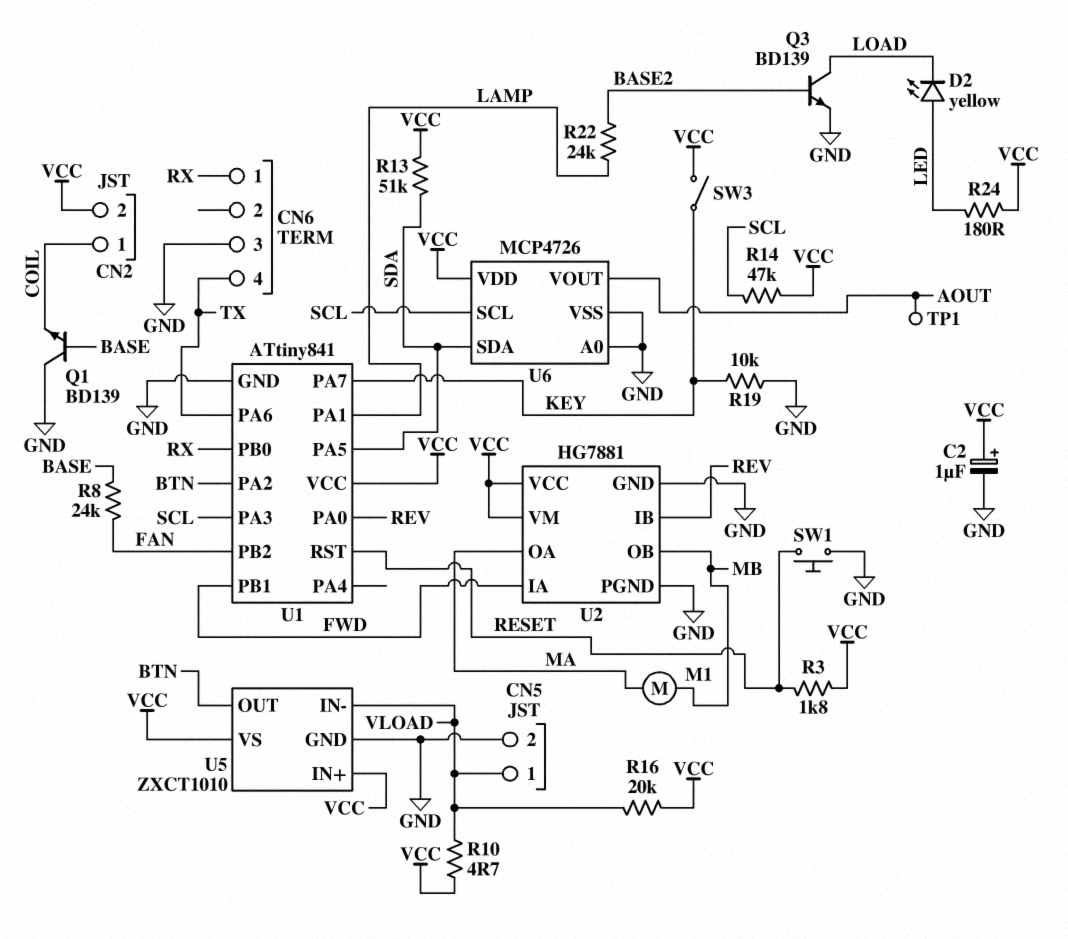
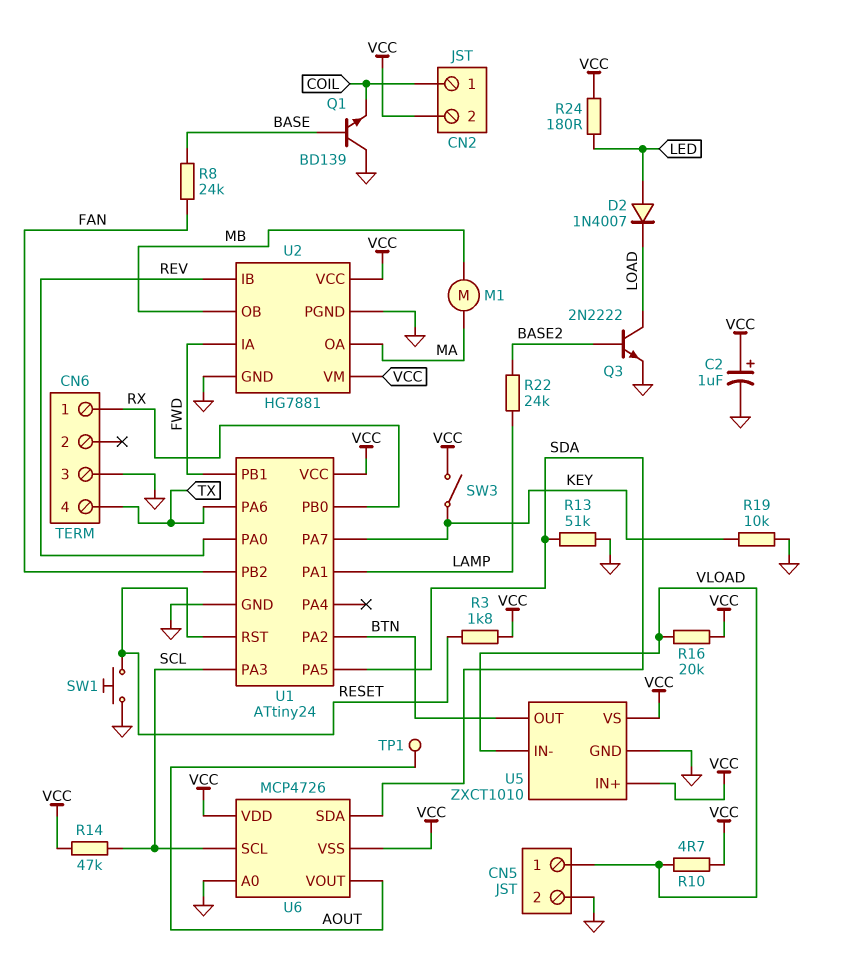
D2: LED yellow (A LED, K LOAD) -> diode 1N4007 (A LED, K LOAD)
Q3: NPN BD139 (B BASE2, C LOAD, E GND) -> NPN 2N2222 (B BASE2, C LOAD, E GND)
R13: 51k (SDA, VCC) -> 51k (GND, SDA)
U1: ATtiny841 -> ATtiny24
U6 pin VSS: GND -> VCC

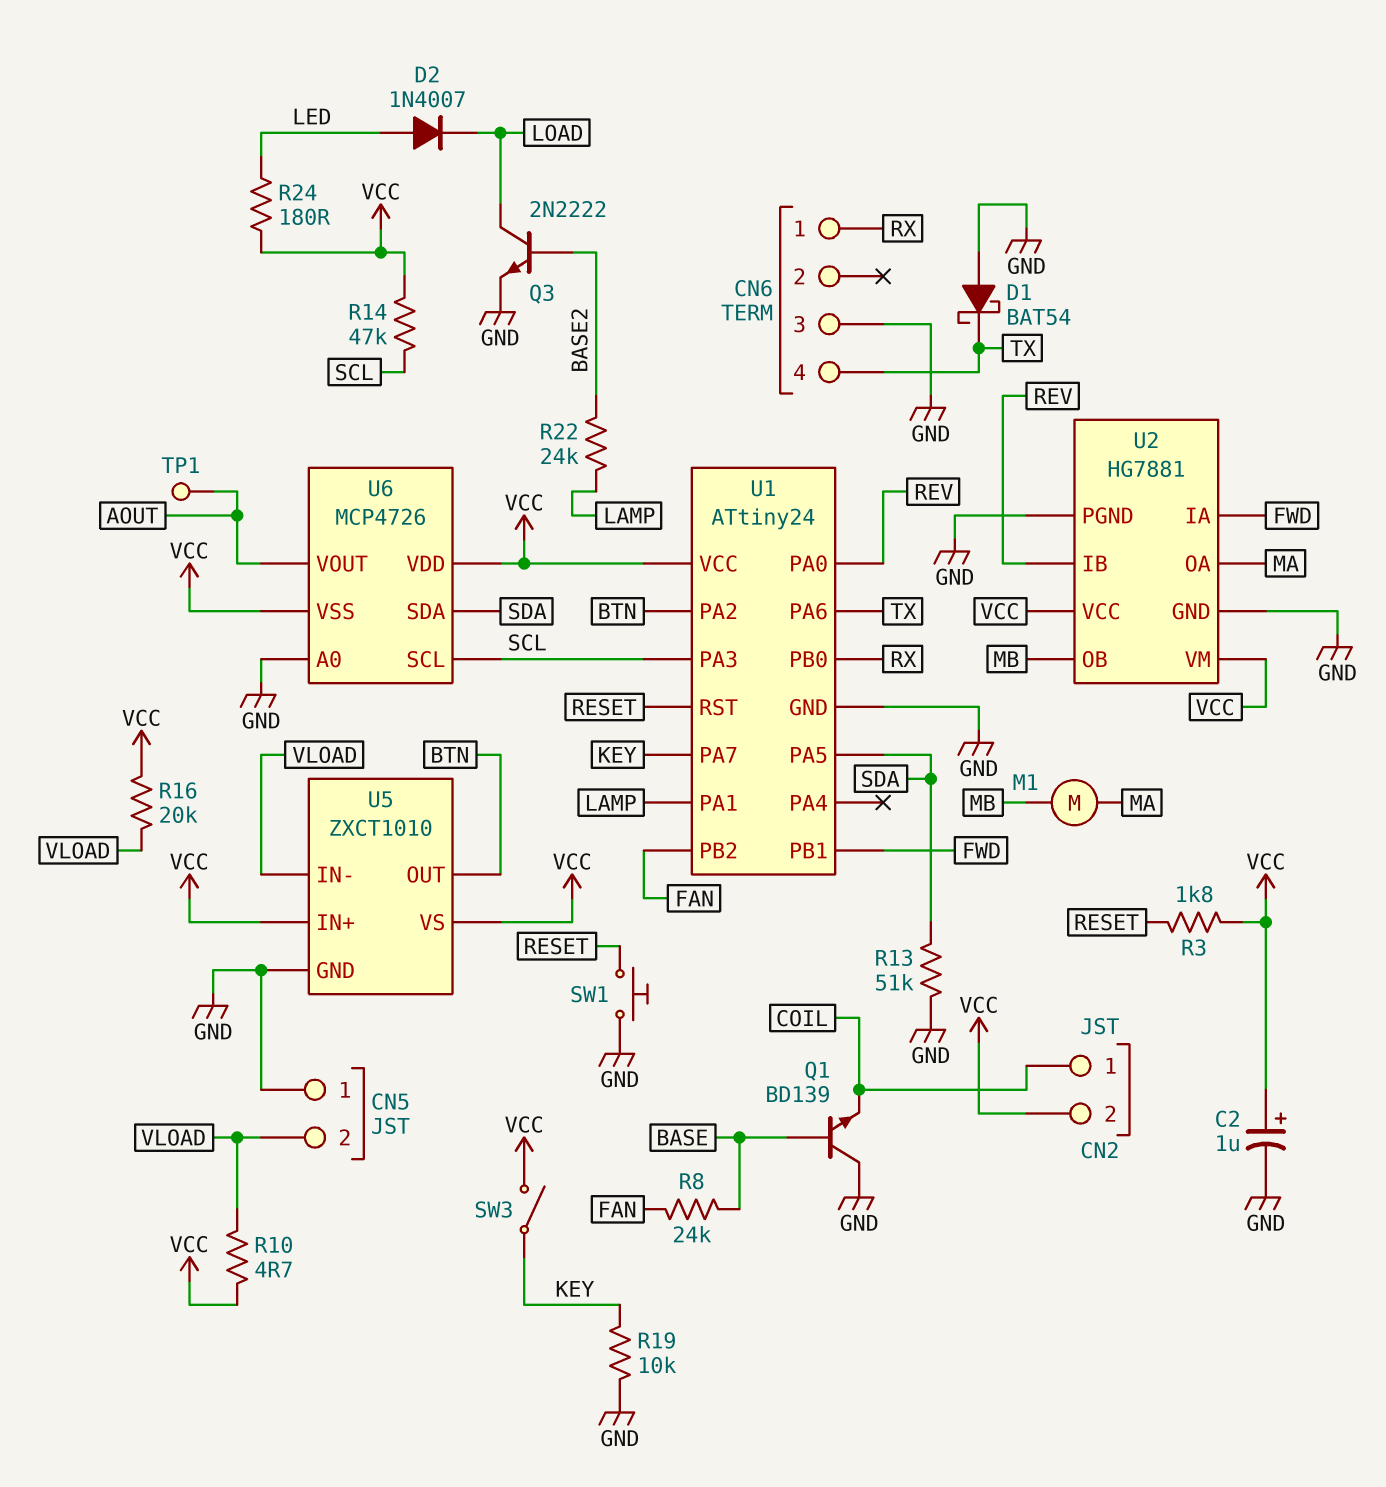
CN5 pin 1: VLOAD -> GND
CN5 pin 2: GND -> VLOAD
D1: none -> schottky BAT54 (A GND, K TX)

